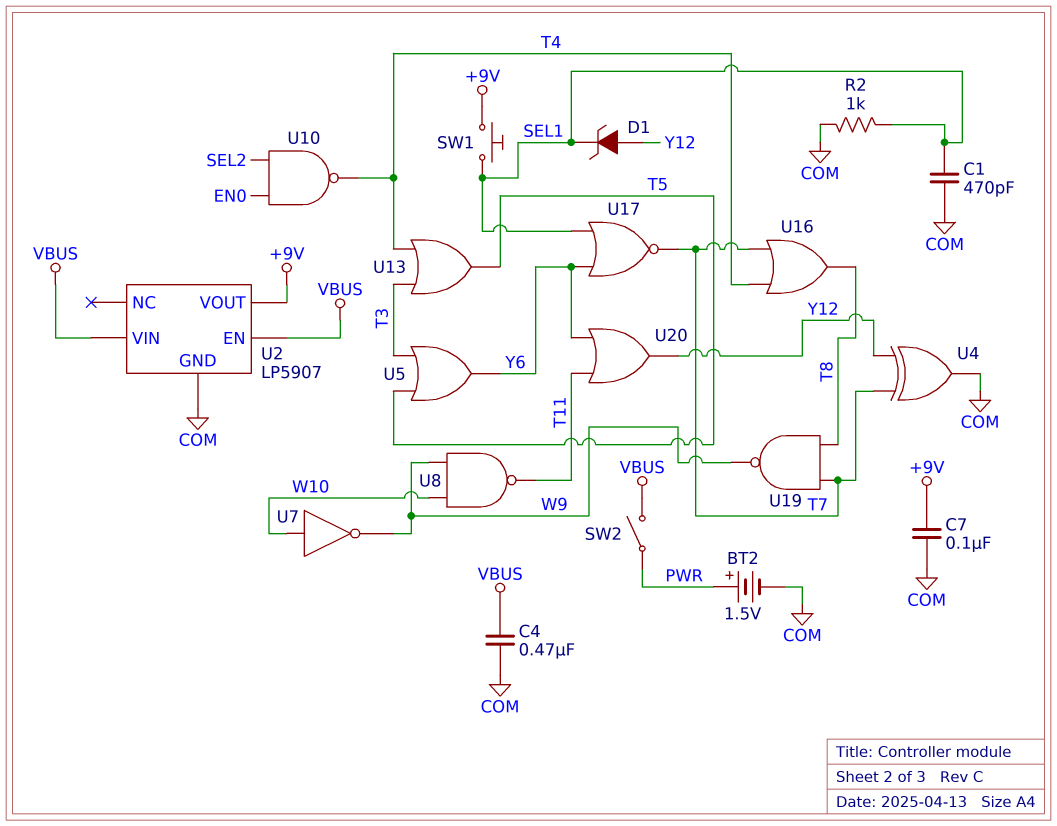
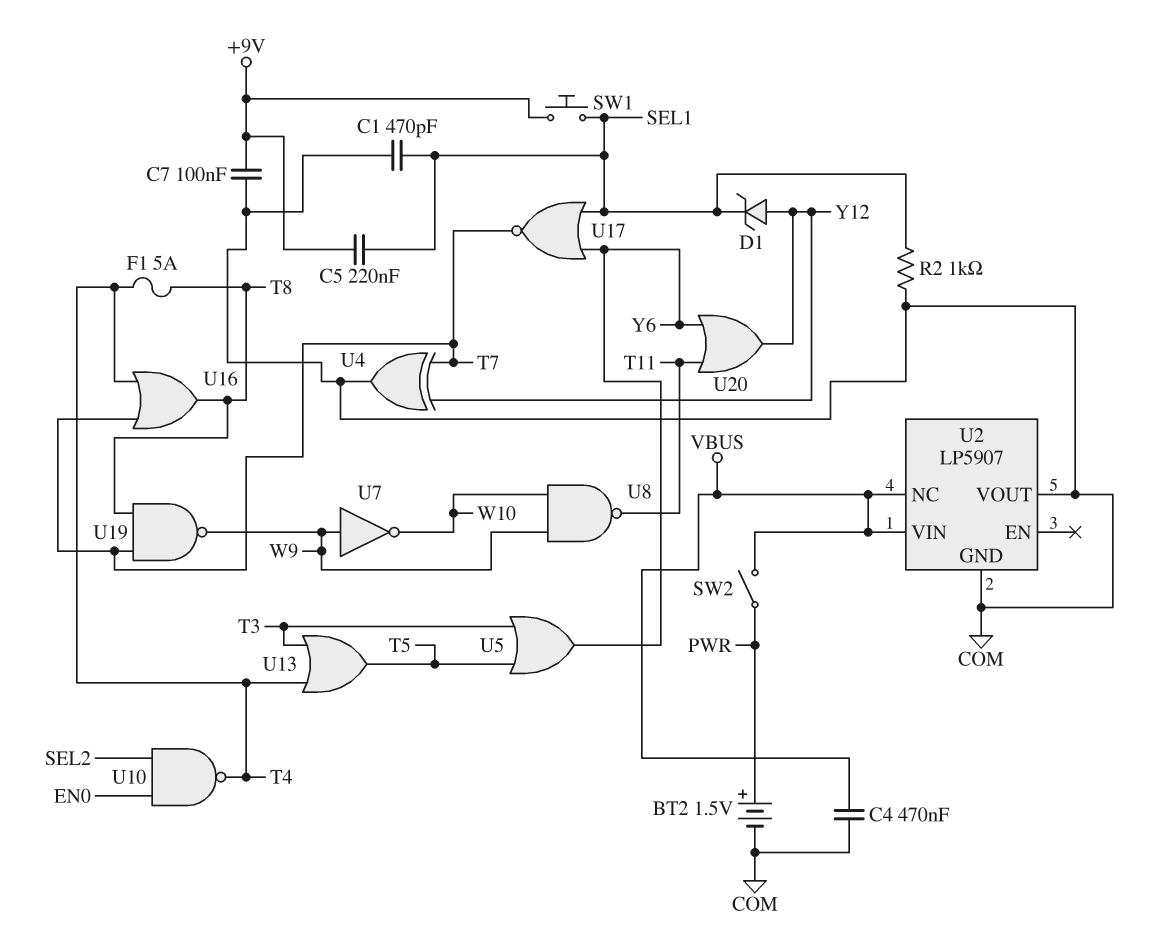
C5: none -> 220nF (+9V, SEL1)
F1: none -> 5A (T4, T8)
U2 pin EN: VBUS -> none
U2 pin NC: none -> VBUS
U2 pin VOUT: +9V -> COM
U7: NOT (in W10, out W9) -> NOT (in W9, out W10)

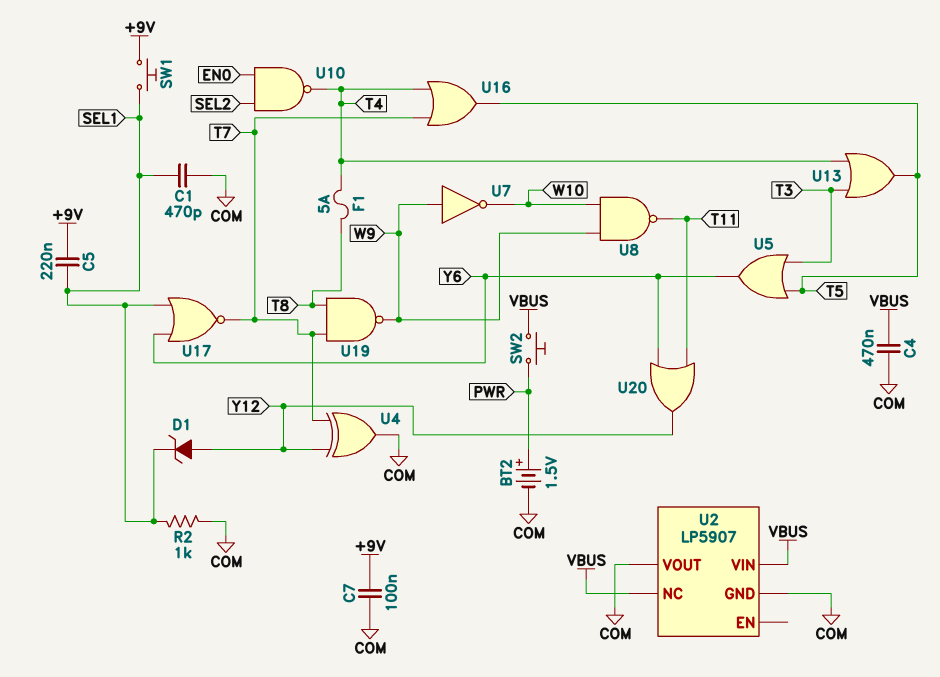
SW2: switch (PWR, VBUS) -> button (PWR, VBUS)
U16: OR (in T4, in T7, out T8) -> OR (in T4, in T7, out T5)

